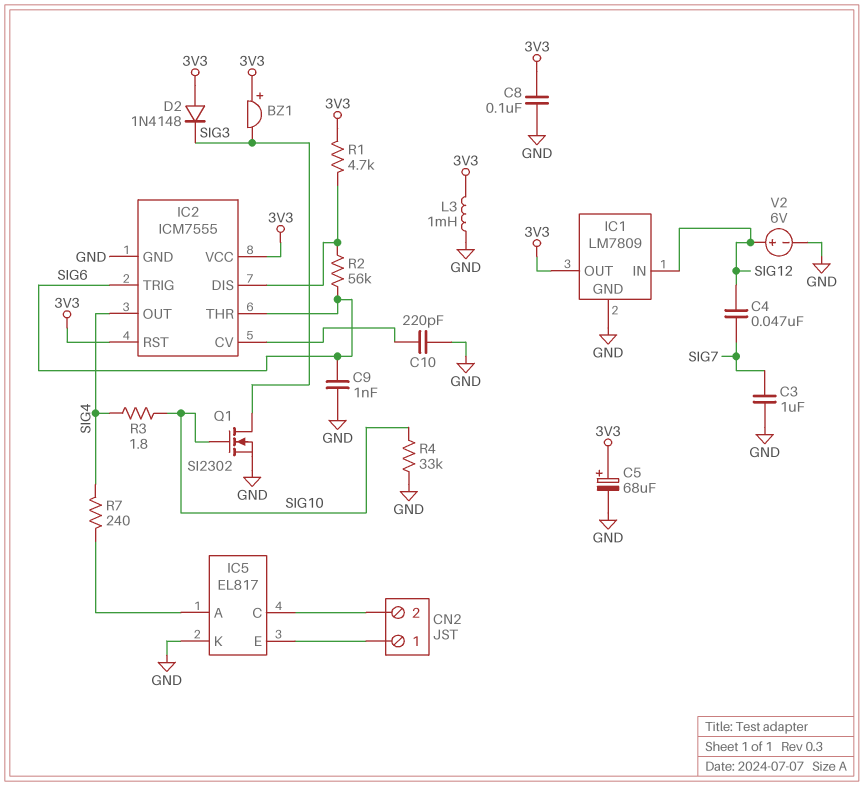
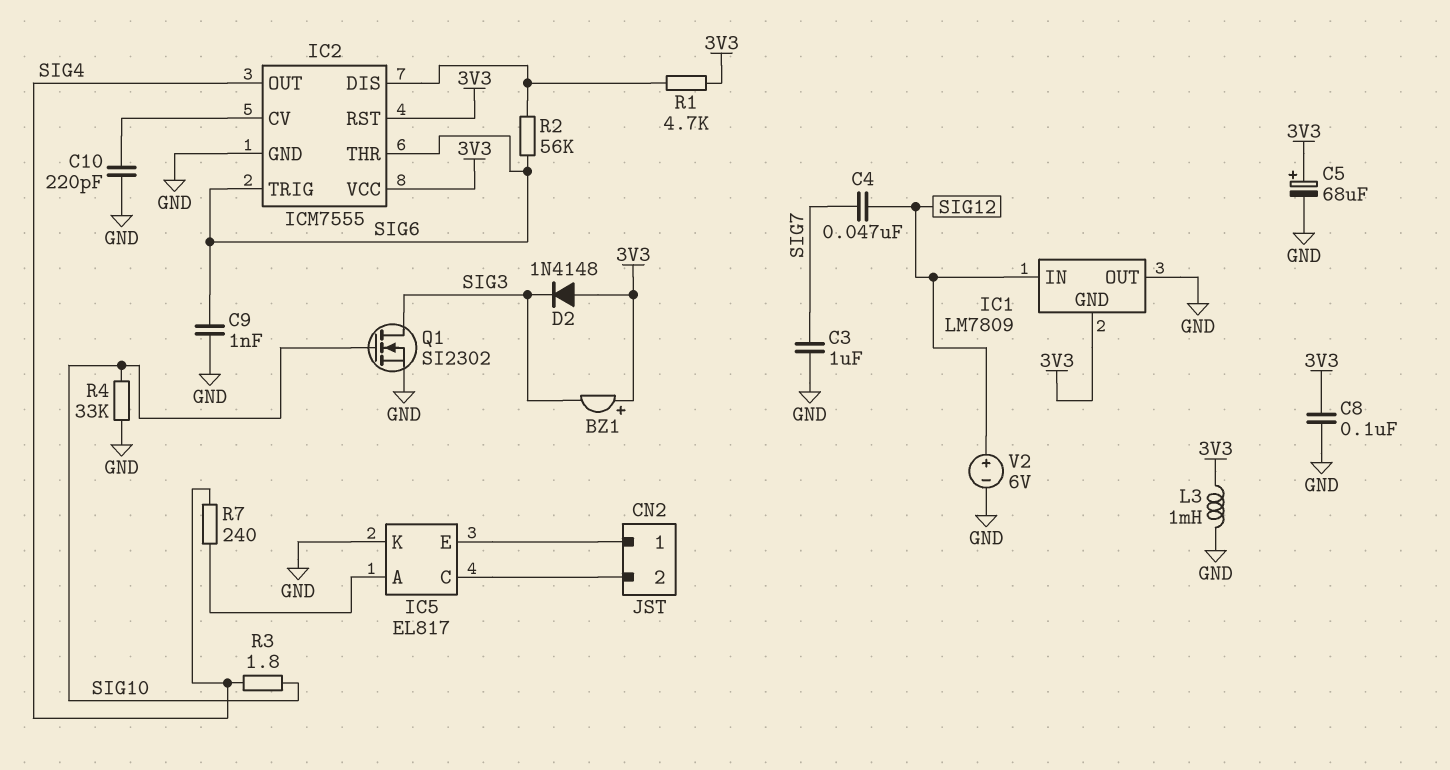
IC1 pin GND: GND -> 3V3
IC1 pin OUT: 3V3 -> GND

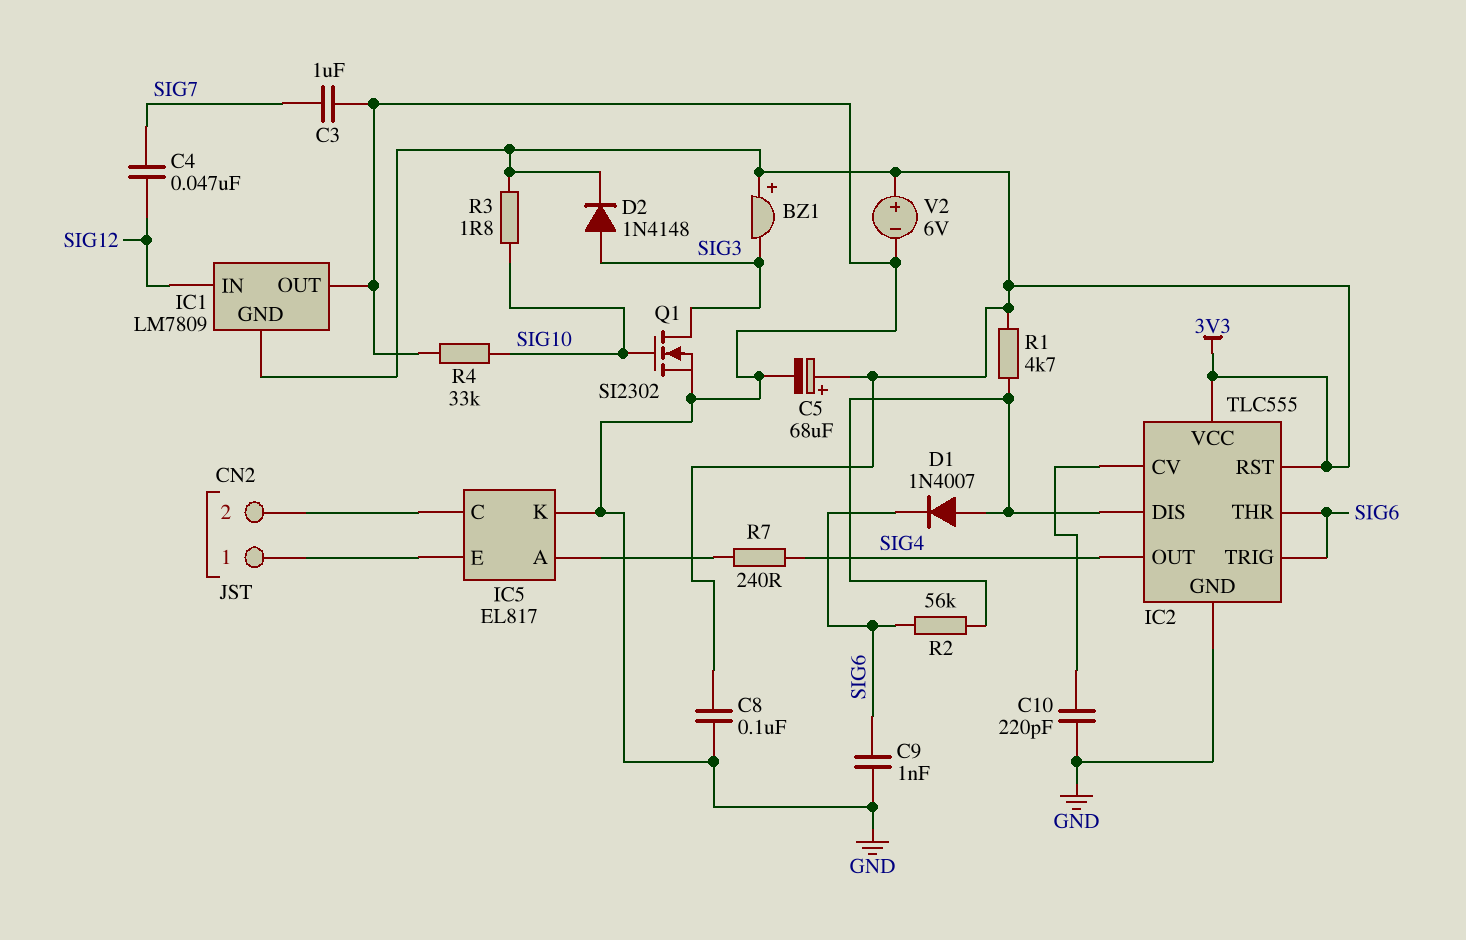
D1: none -> diode 1N4007 (A IC2/DIS, K SIG6)
D2: diode 1N4148 (A 3V3, K SIG3) -> diode 1N4148 (A SIG3, K 3V3)
IC2: ICM7555 -> TLC555
L3: 1mH (3V3, GND) -> none
R3: 1.8 (SIG4, SIG10) -> 1.8 (3V3, SIG10)
V2: 6V (plus SIG12, minus GND) -> 6V (plus 3V3, minus GND)

